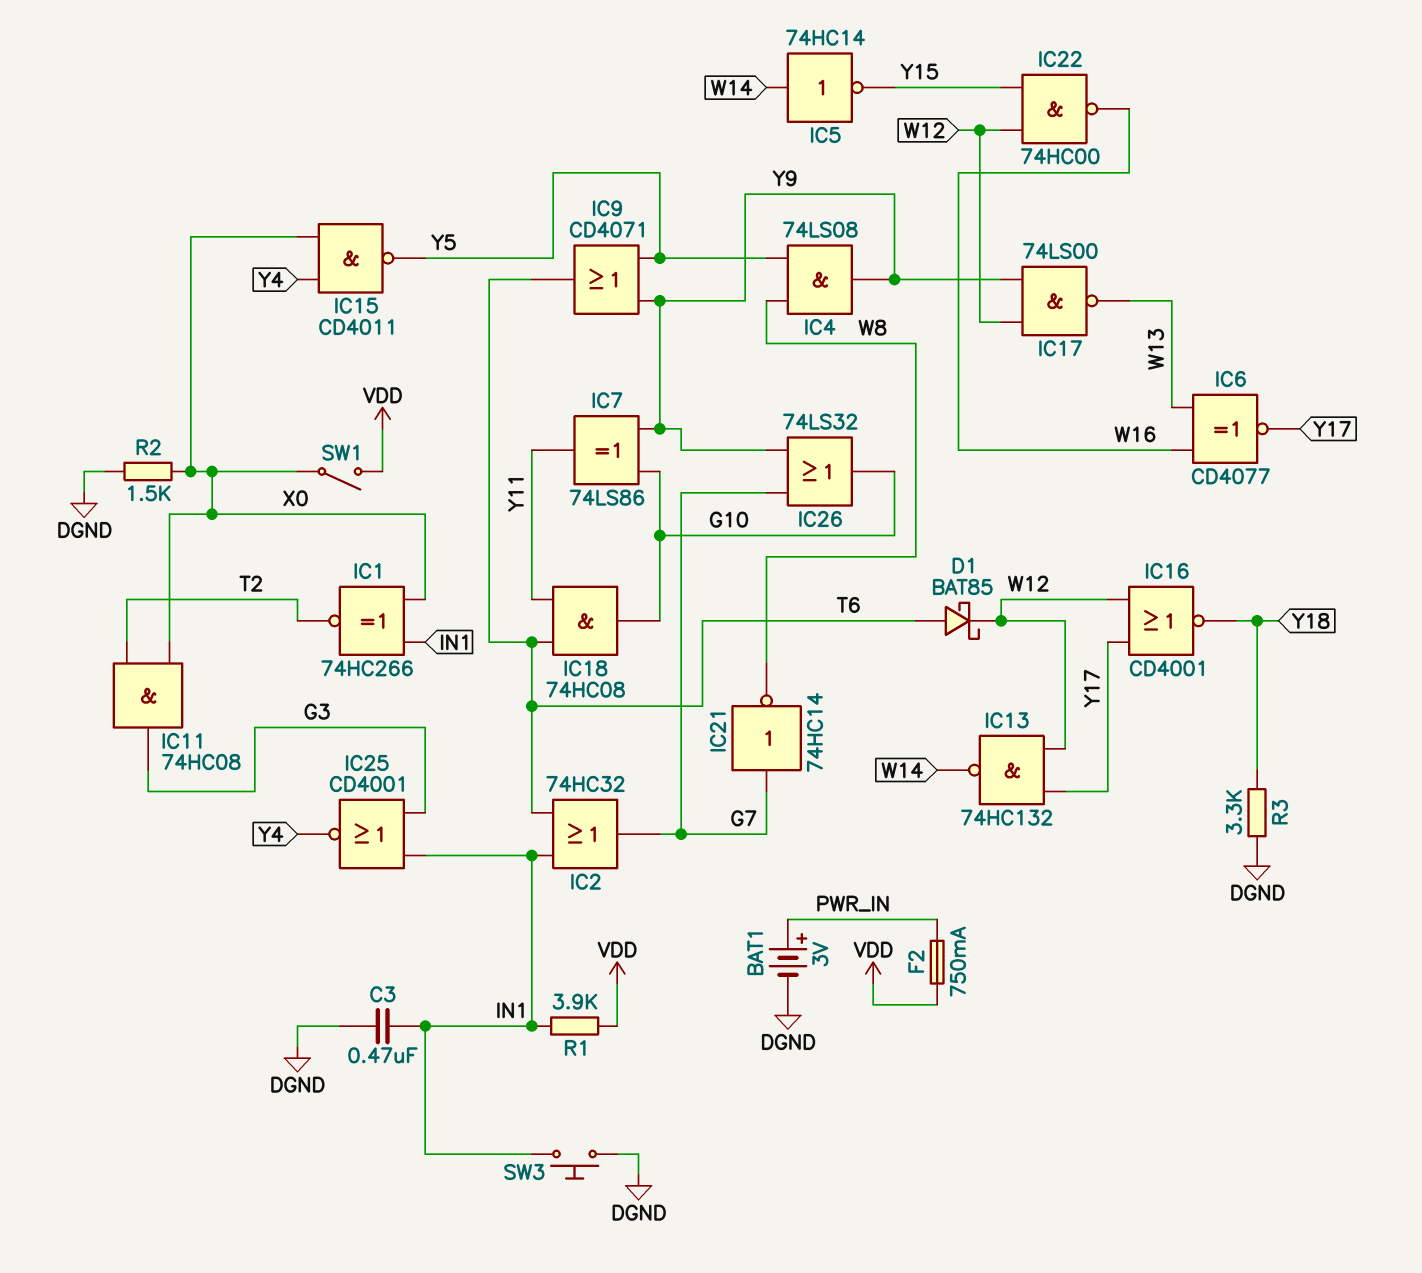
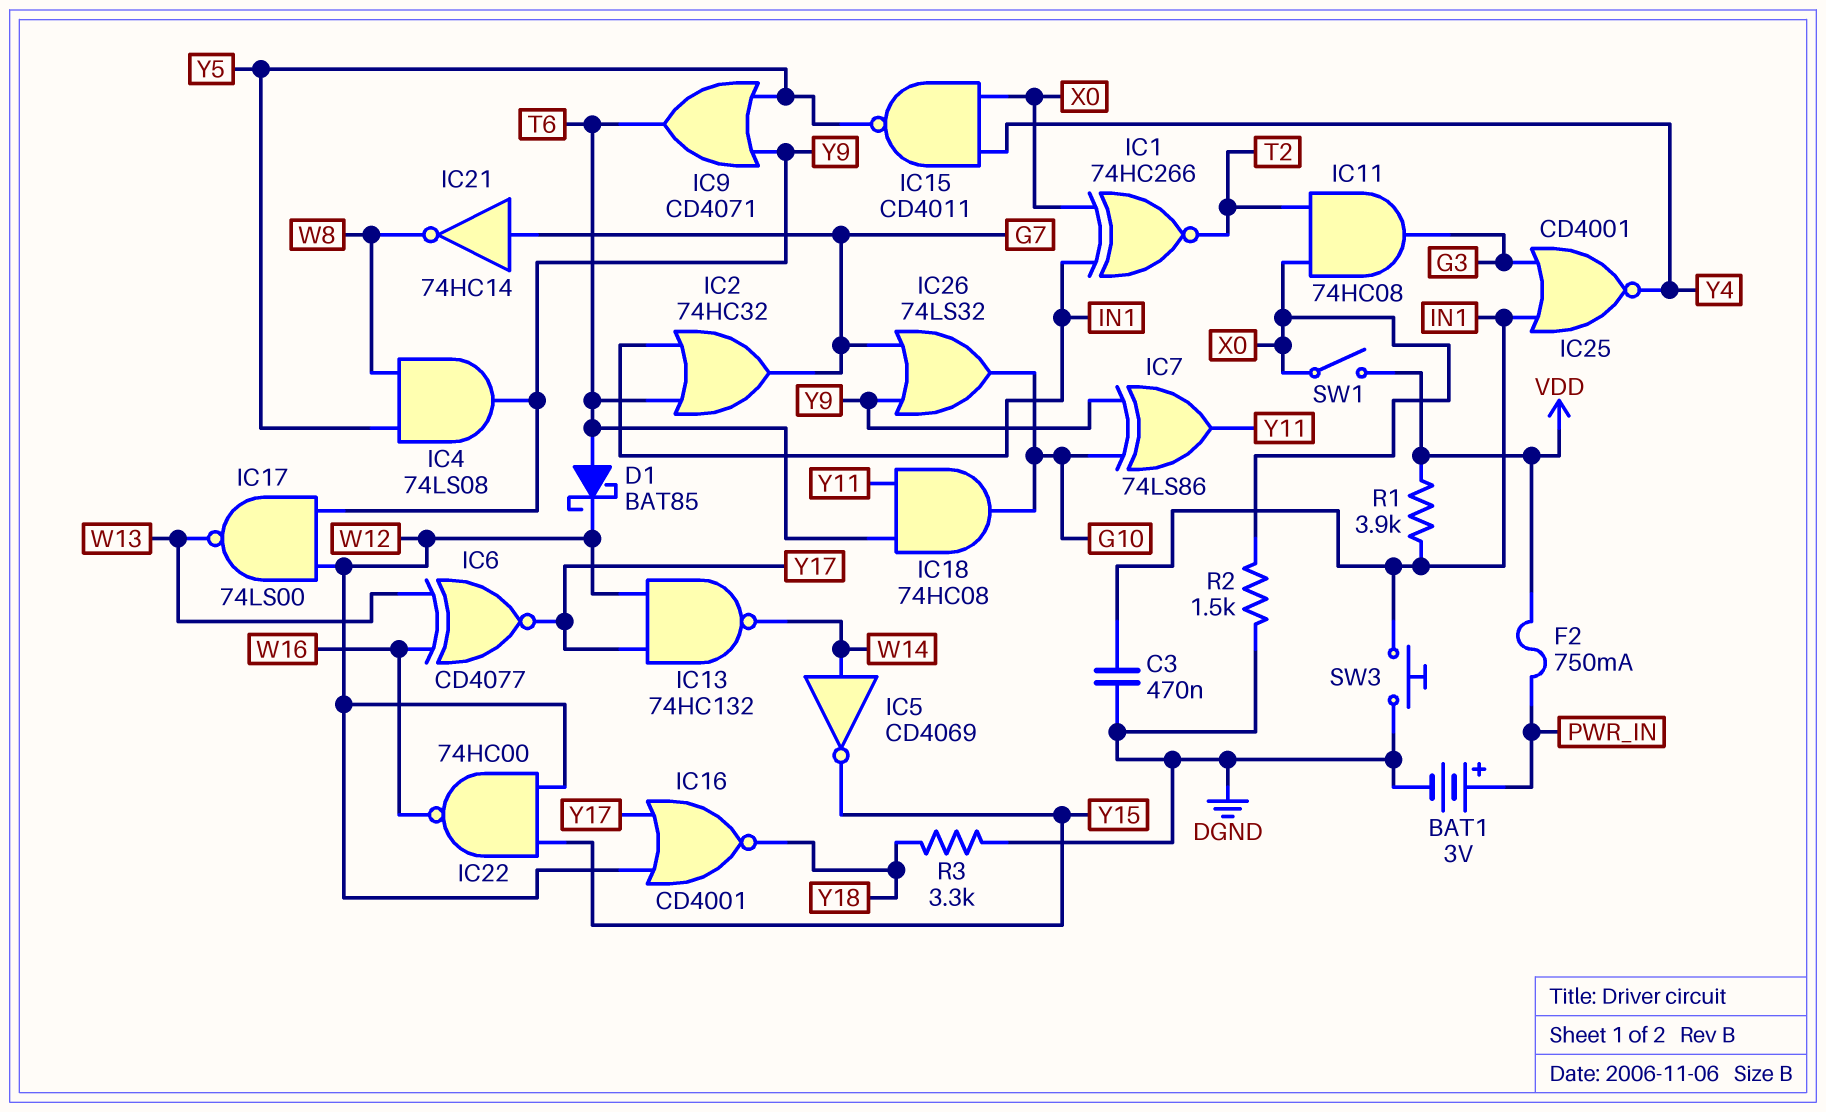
IC5: NOT 74HC14 (in W14, out Y15) -> NOT CD4069 (in W14, out Y15)

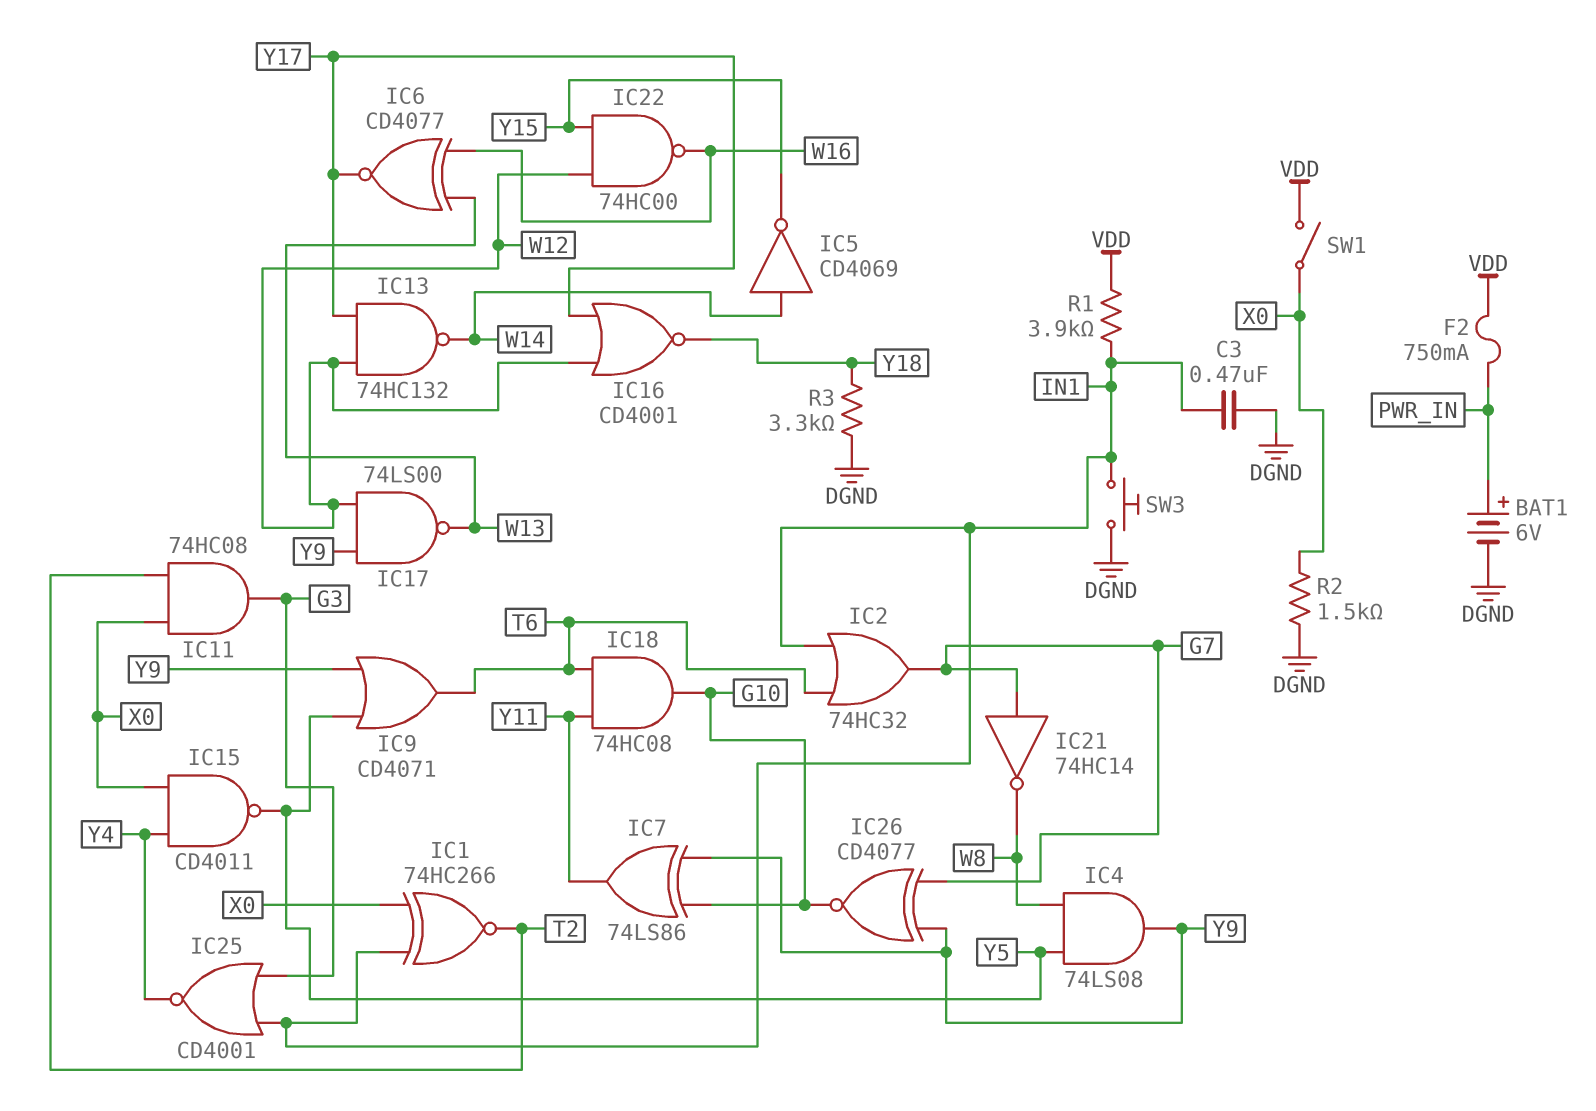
BAT1: 3V (plus PWR_IN, minus DGND) -> 6V (plus PWR_IN, minus DGND)
D1: schottky BAT85 (A T6, K W12) -> none
IC26: OR 74LS32 (in G7, in Y9, out G10) -> XNOR CD4077 (in G7, in Y9, out G10)

